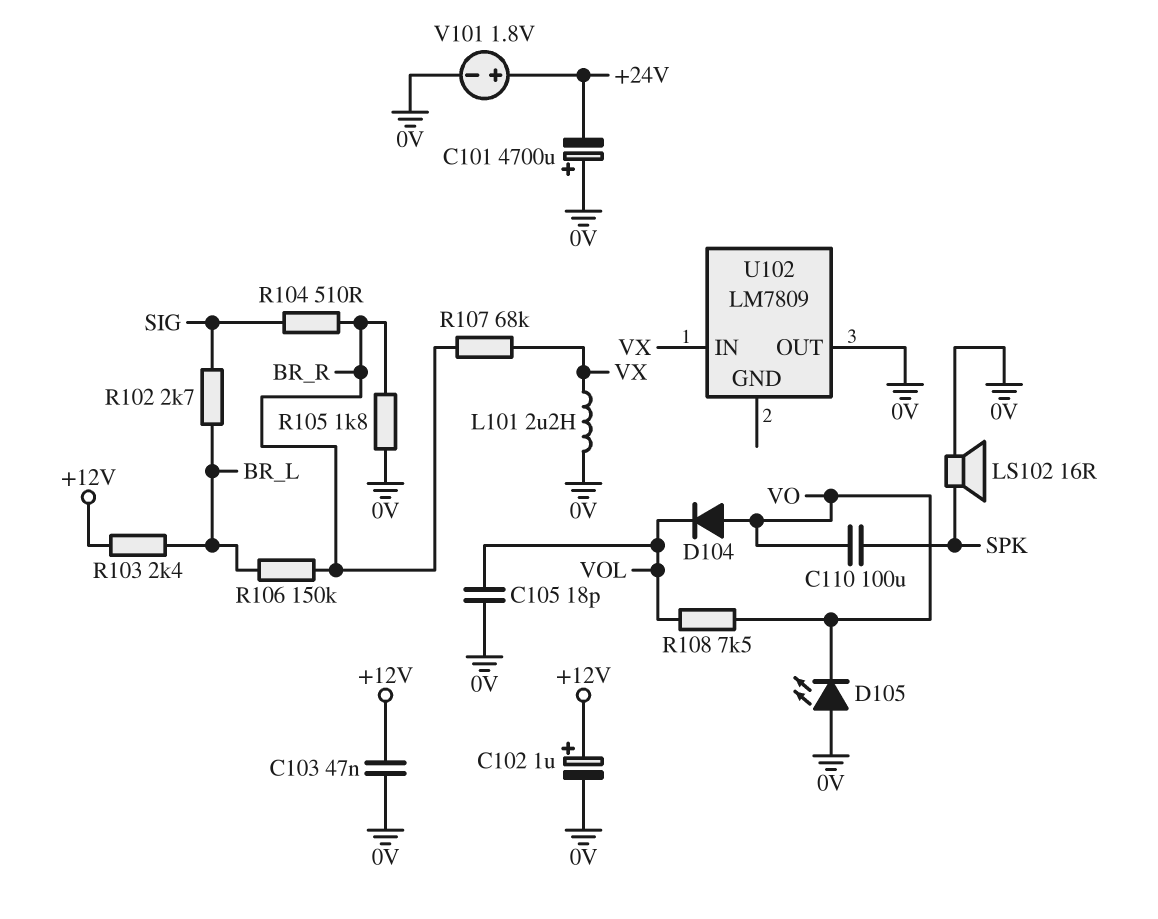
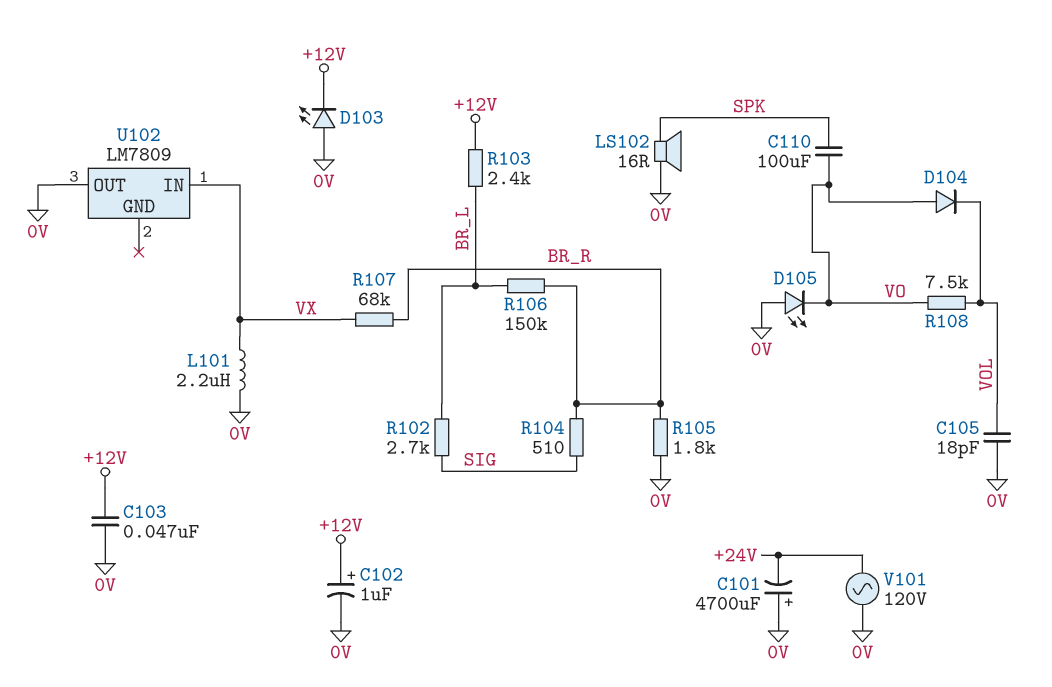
D103: none -> LED (A 0V, K +12V)
V101: 1.8V (plus +24V, minus 0V) -> AC 120V (+24V, 0V)

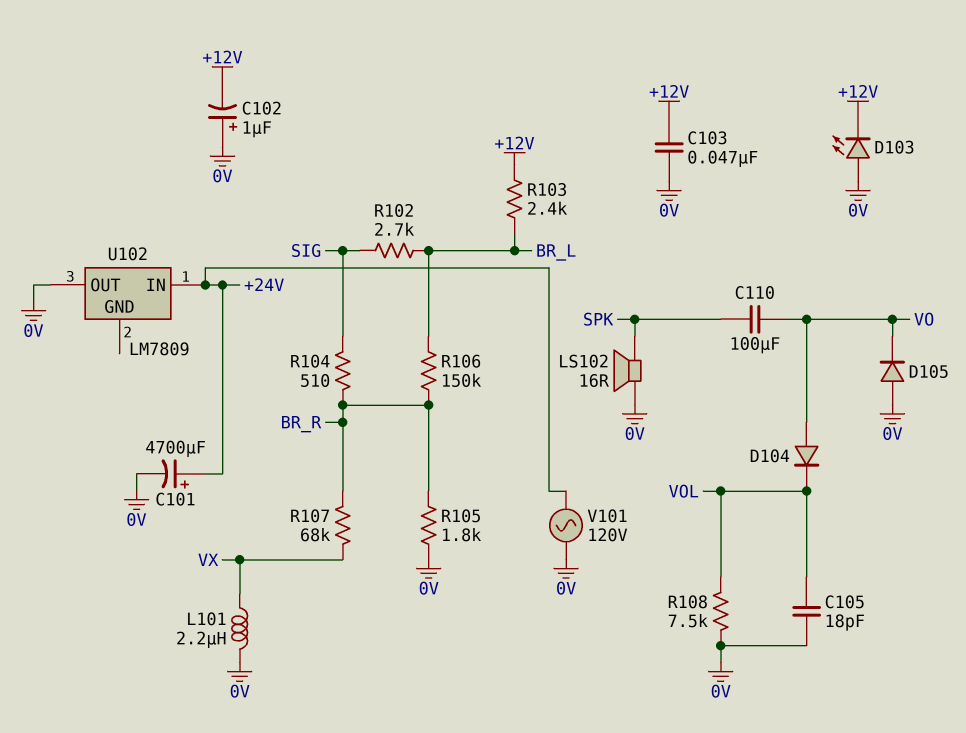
C101: 4700uF (plus 0V, minus +24V) -> 4700uF (plus +24V, minus 0V)
C102: 1uF (plus +12V, minus 0V) -> 1uF (plus 0V, minus +12V)
D105: LED (A 0V, K VO) -> diode (A 0V, K VO)
R108: 7.5k (VO, VOL) -> 7.5k (0V, VOL)
U102 pin IN: VX -> +24V

